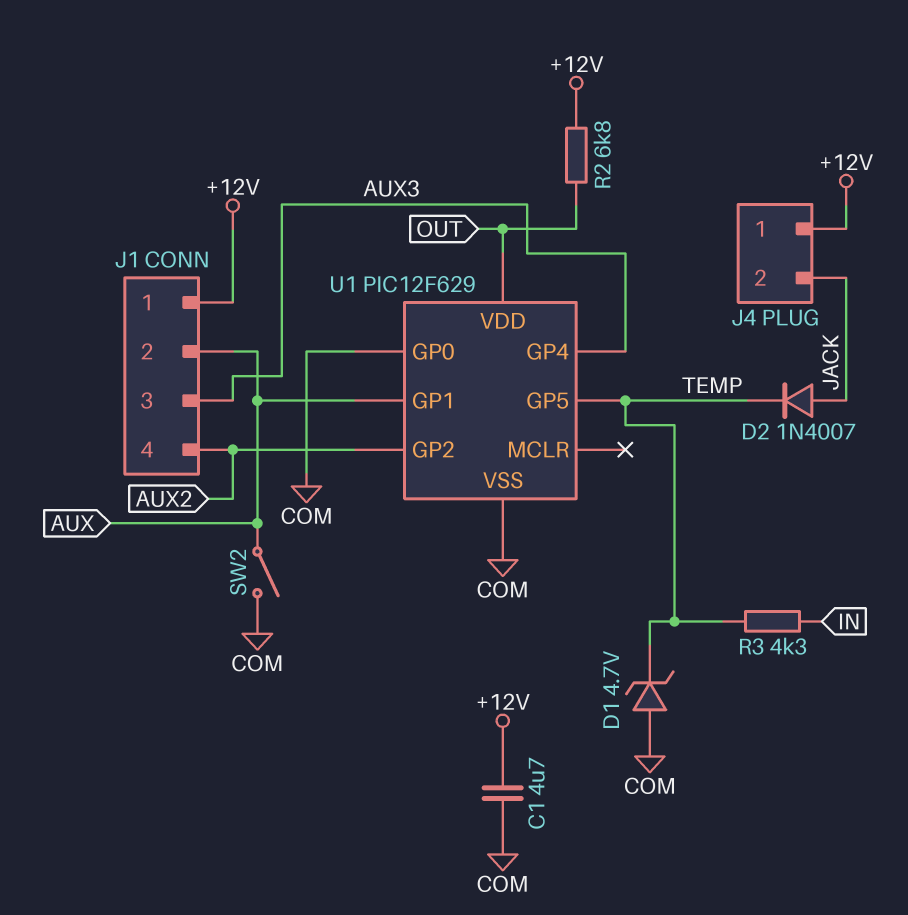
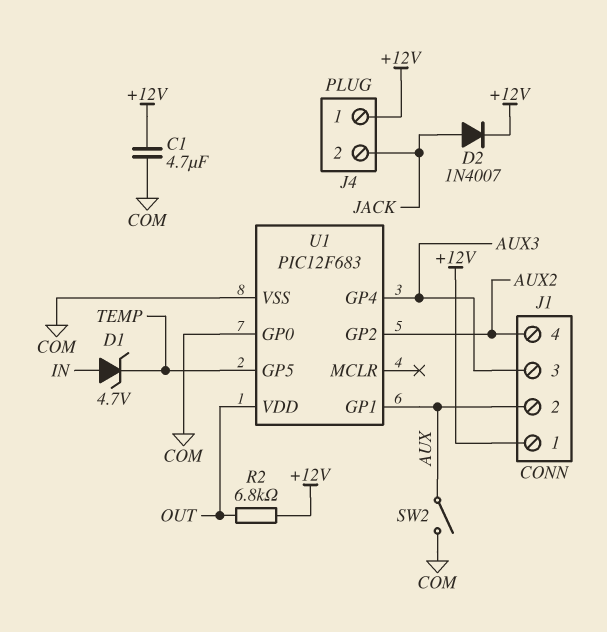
D1: zener 4.7V (A COM, K TEMP) -> zener 4.7V (A IN, K TEMP)
D2: diode 1N4007 (A JACK, K TEMP) -> diode 1N4007 (A JACK, K +12V)
R3: 4.3k (IN, TEMP) -> none
U1: PIC12F629 -> PIC12F683

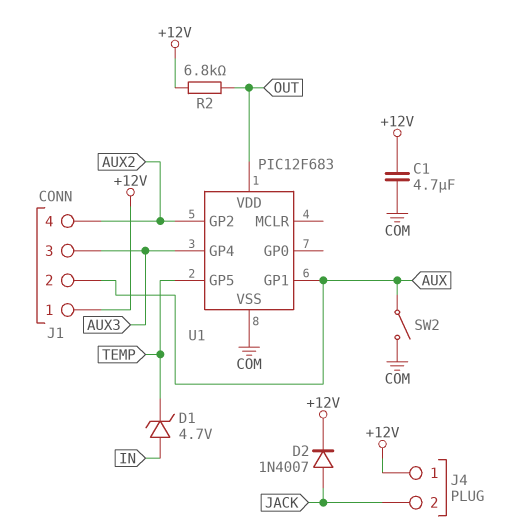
U1 pin GP0: COM -> none

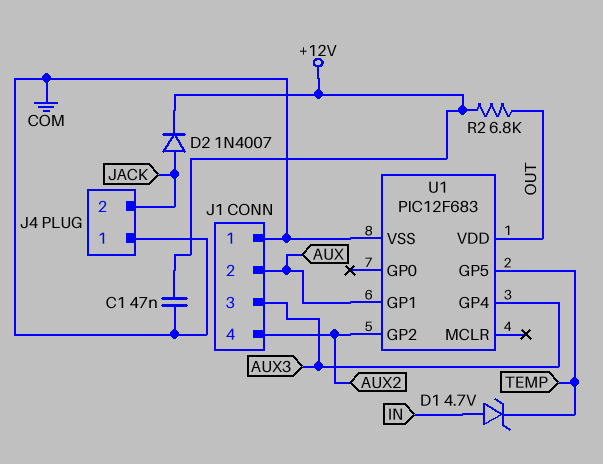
C1: 4.7uF (+12V, COM) -> 47nF (+12V, COM)
J1 pin 1: +12V -> COM
J4 pin 1: +12V -> COM
SW2: switch (AUX, COM) -> none

